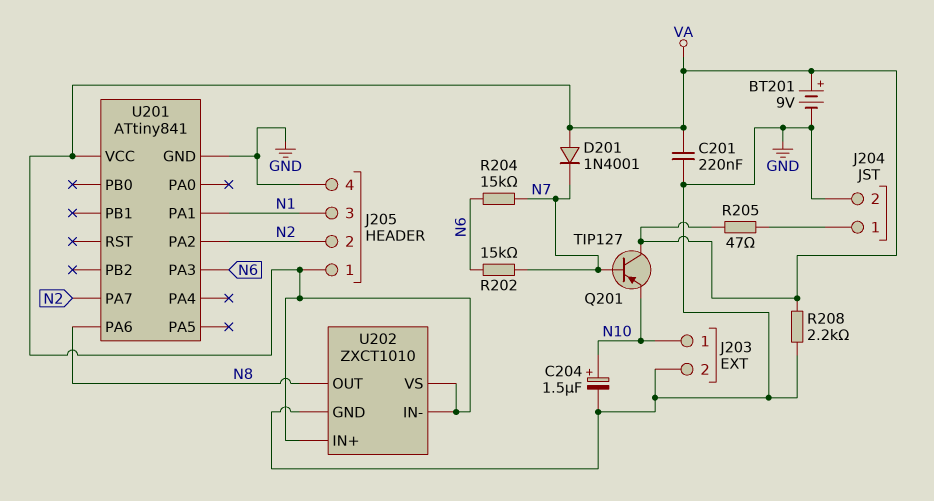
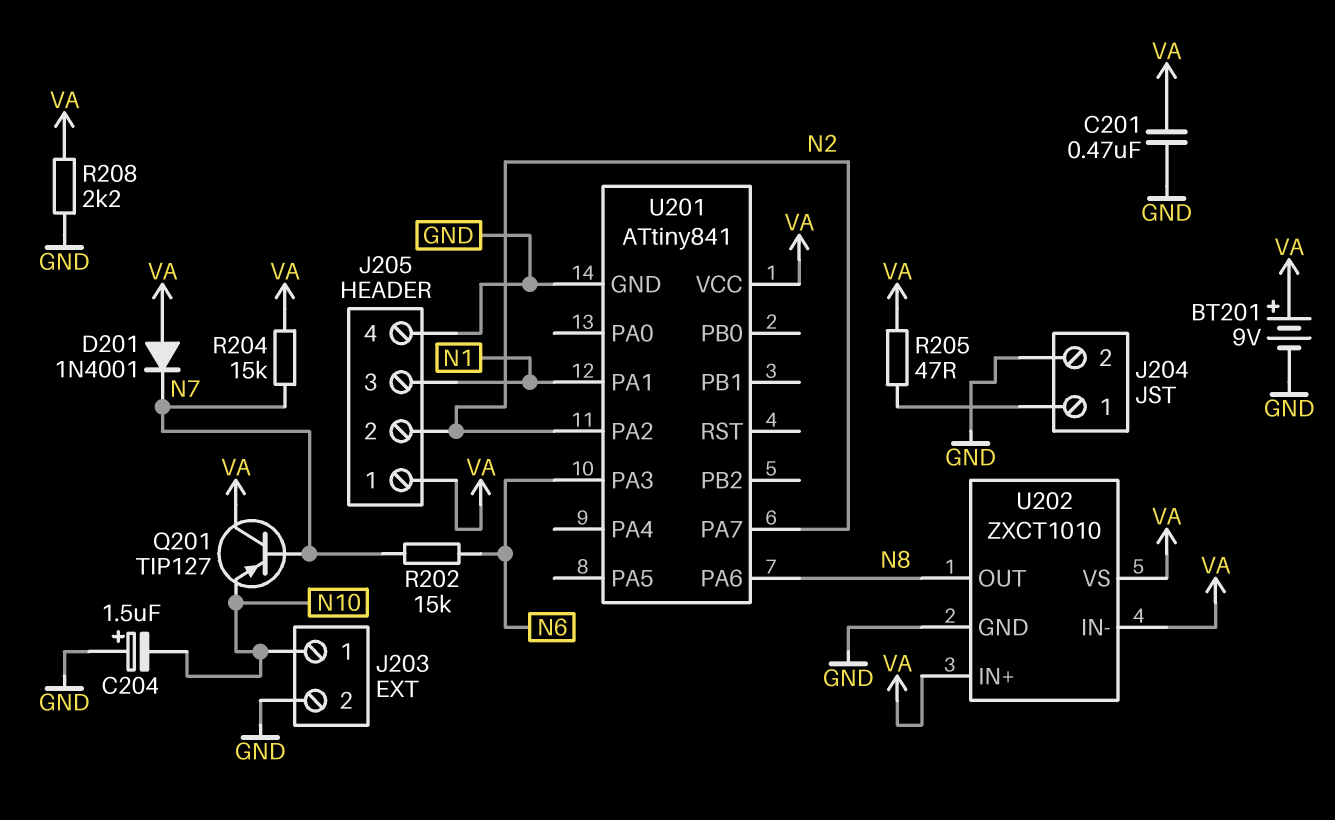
C201: 220nF (GND, VA) -> 470nF (GND, VA)
C204: 1.5uF (plus N10, minus GND) -> 1.5uF (plus GND, minus N10)
R204: 15k (N6, N7) -> 15k (N7, VA)

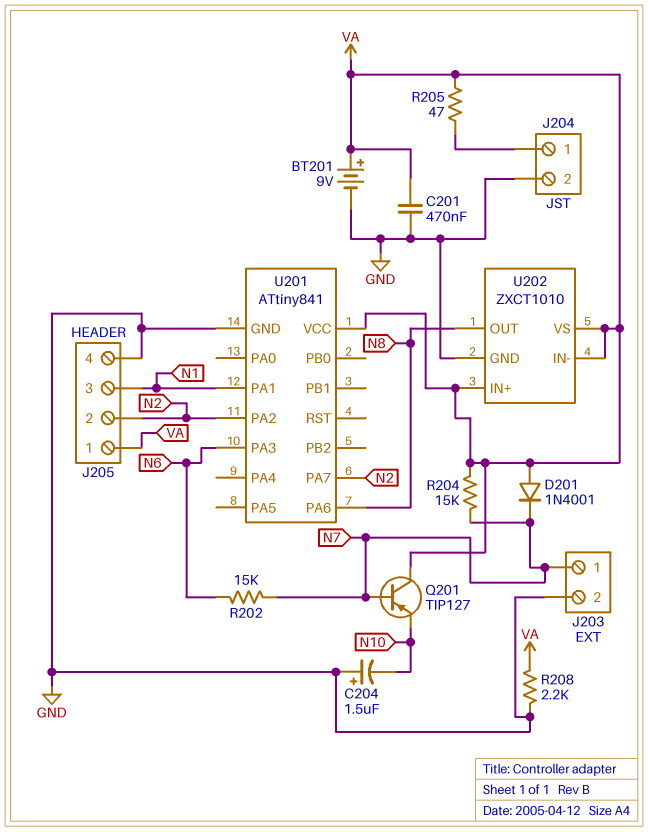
J203 pin 1: N10 -> N7

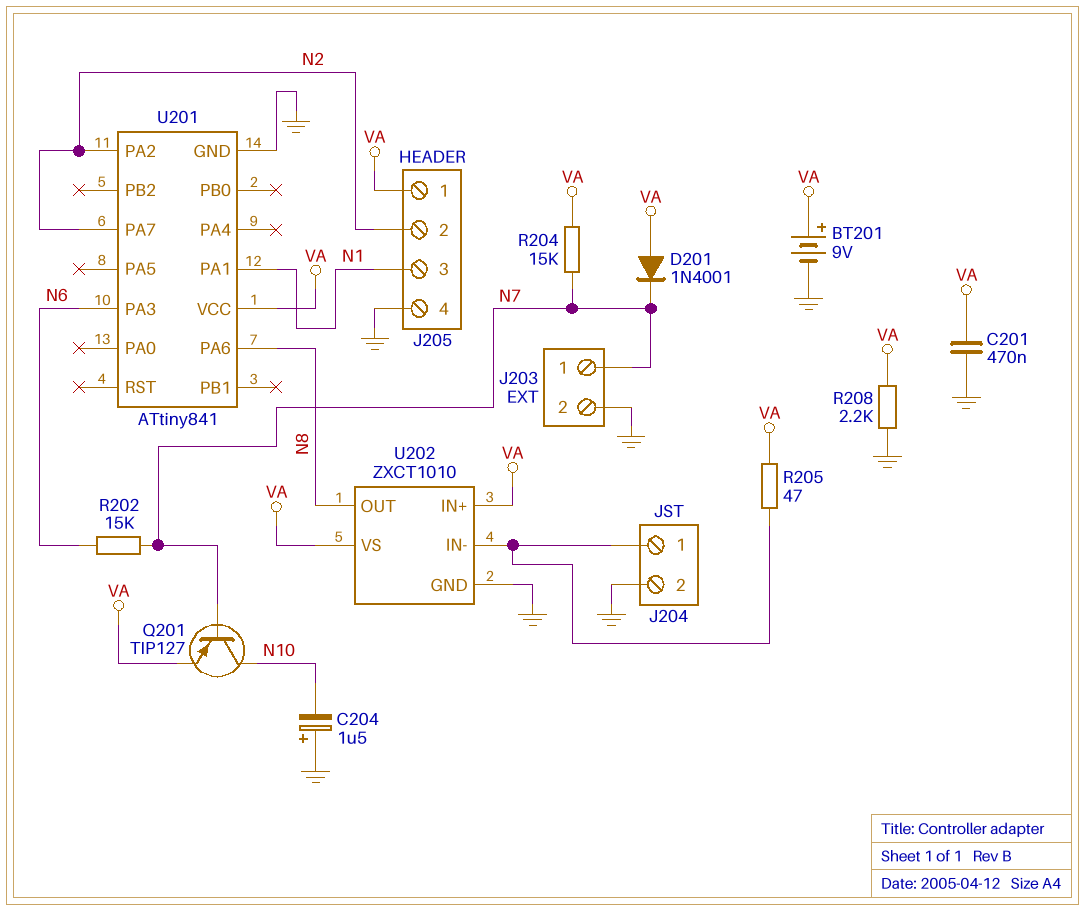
Q201: PNP TIP127 (B N7, C VA, E N10) -> PNP TIP127 (B N7, C N10, E VA)
U202 pin IN-: VA -> J204/1

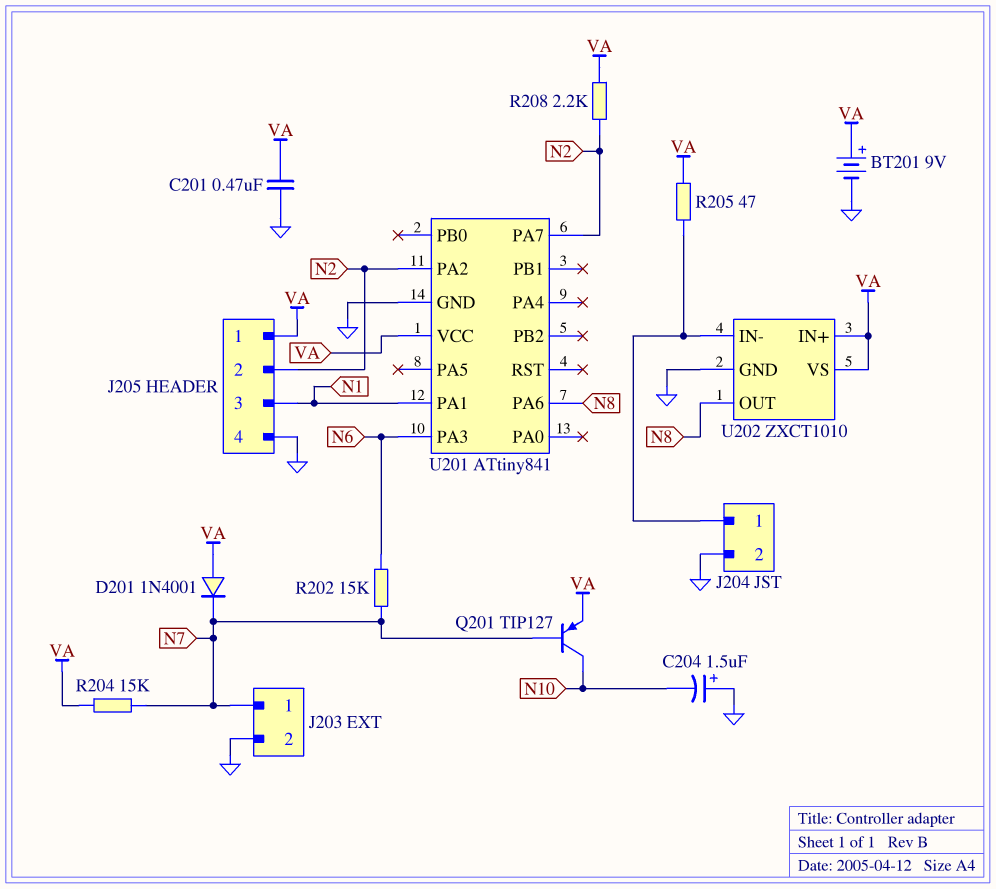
R208: 2.2k (GND, VA) -> 2.2k (N2, VA)

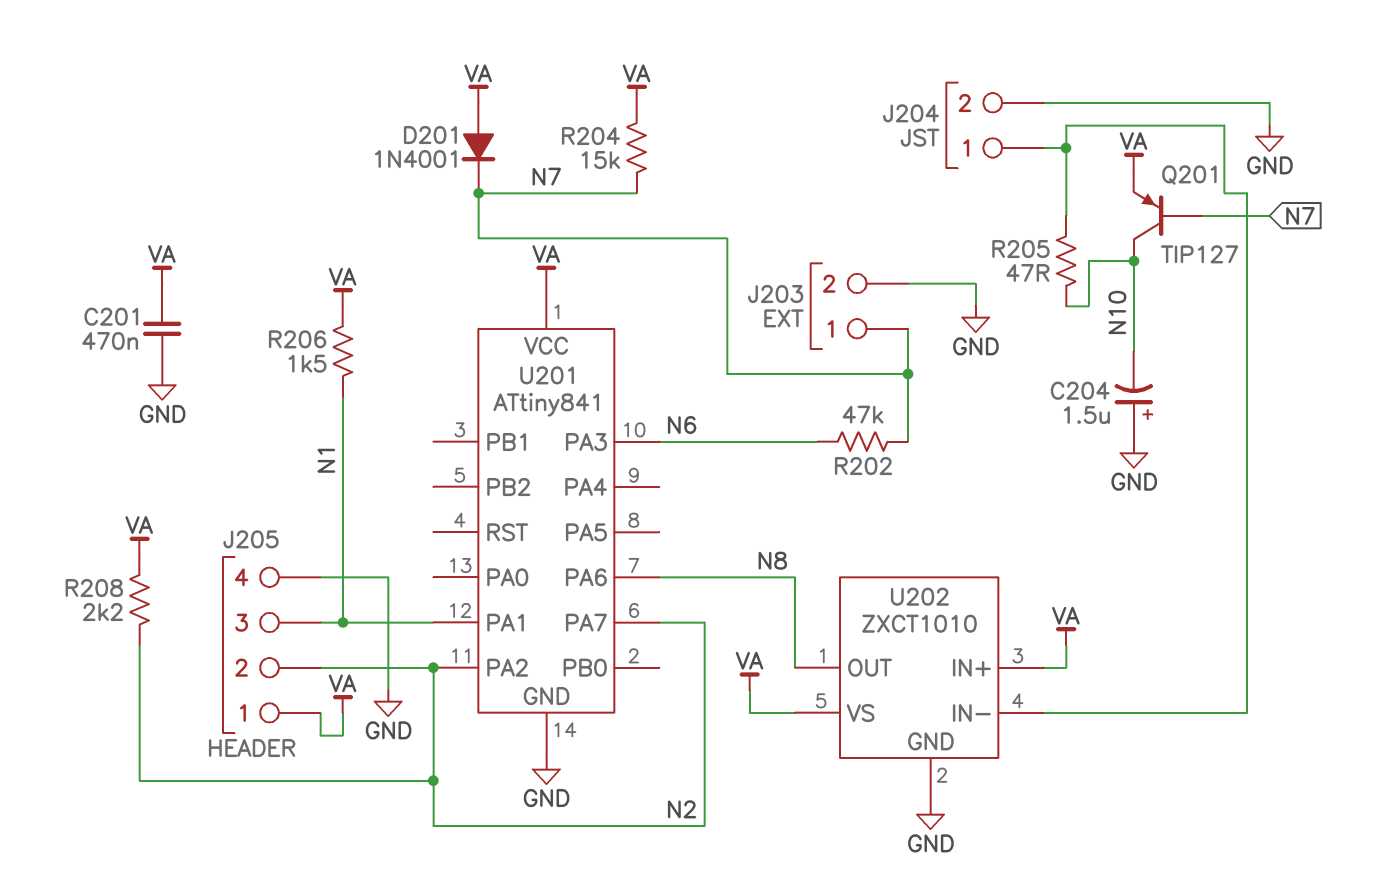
BT201: 9V (plus VA, minus GND) -> none
R202: 15k (N6, N7) -> 47k (N6, N7)
R205: 47 (J204/1, VA) -> 47 (J204/1, N10)
R206: none -> 1.5k (N1, VA)

